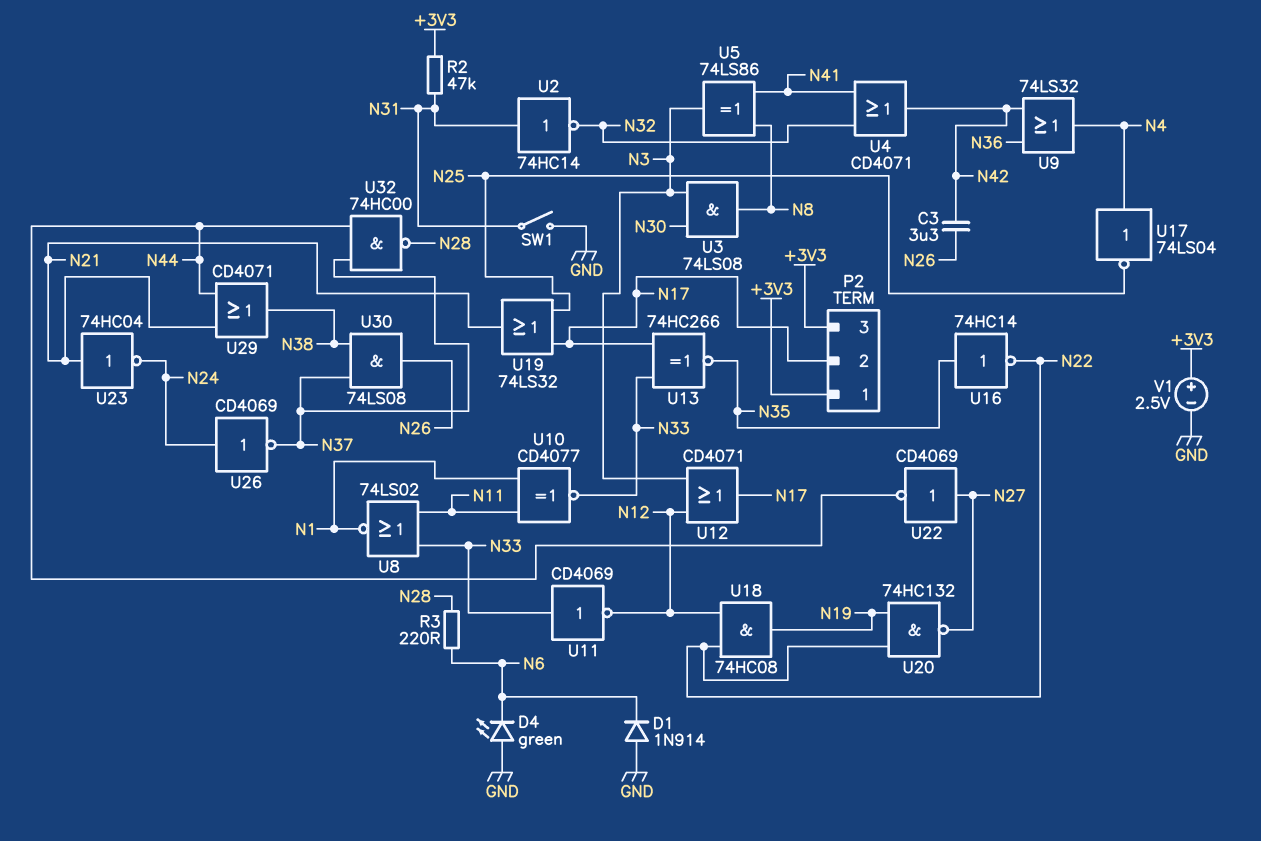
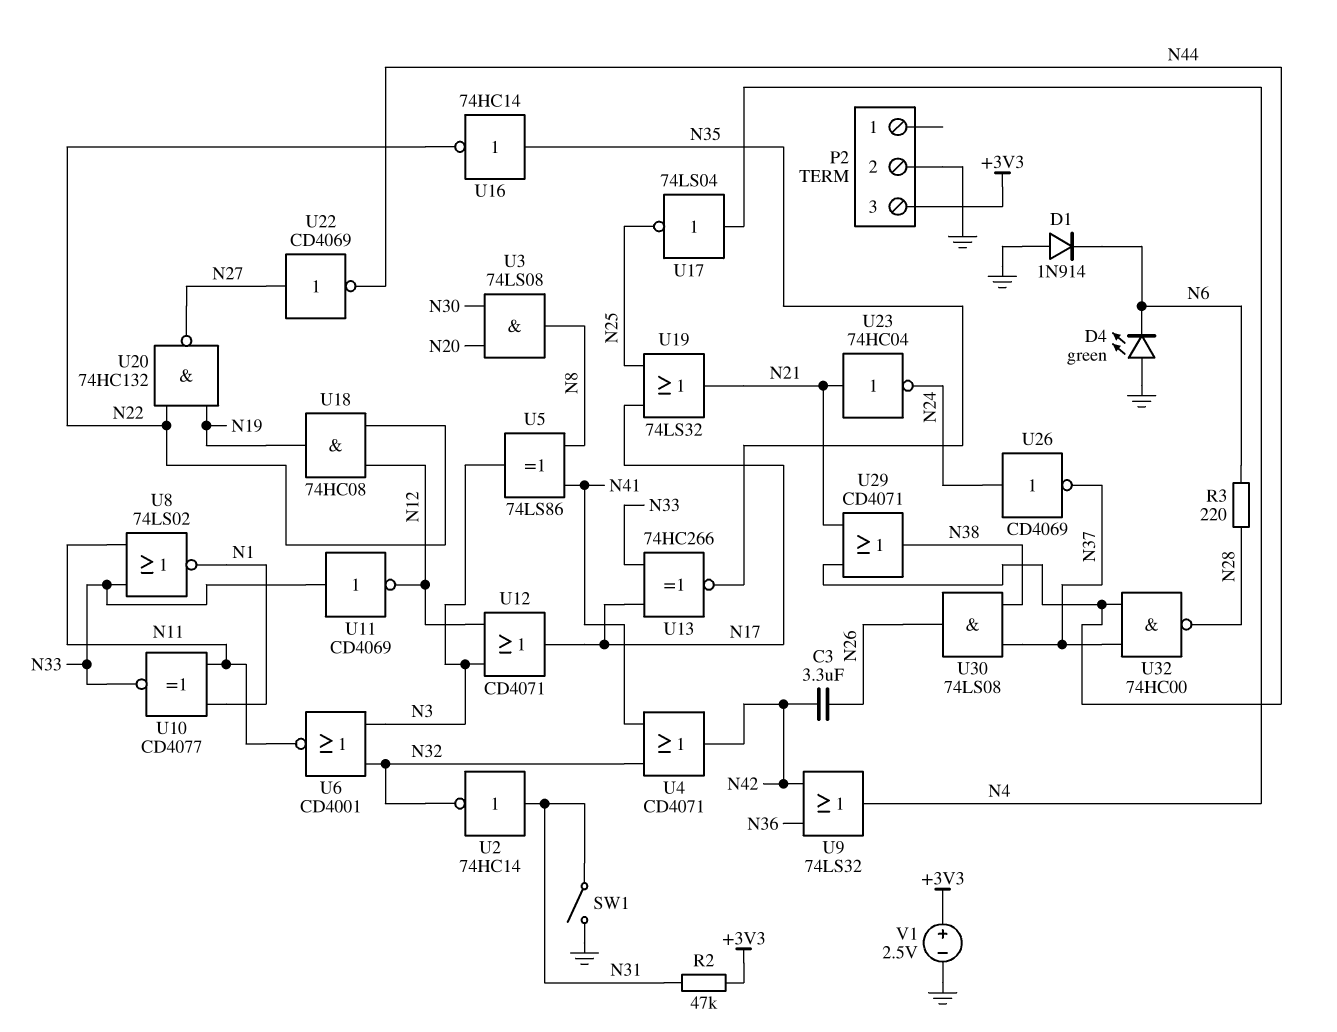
P2 pin 1: +3V3 -> none
P2 pin 2: N17 -> GND
U3: AND 74LS08 (in N3, in N30, out N8) -> AND 74LS08 (in N20, in N30, out N8)
U6: none -> NOR CD4001 (in N3, in N32, out N11)

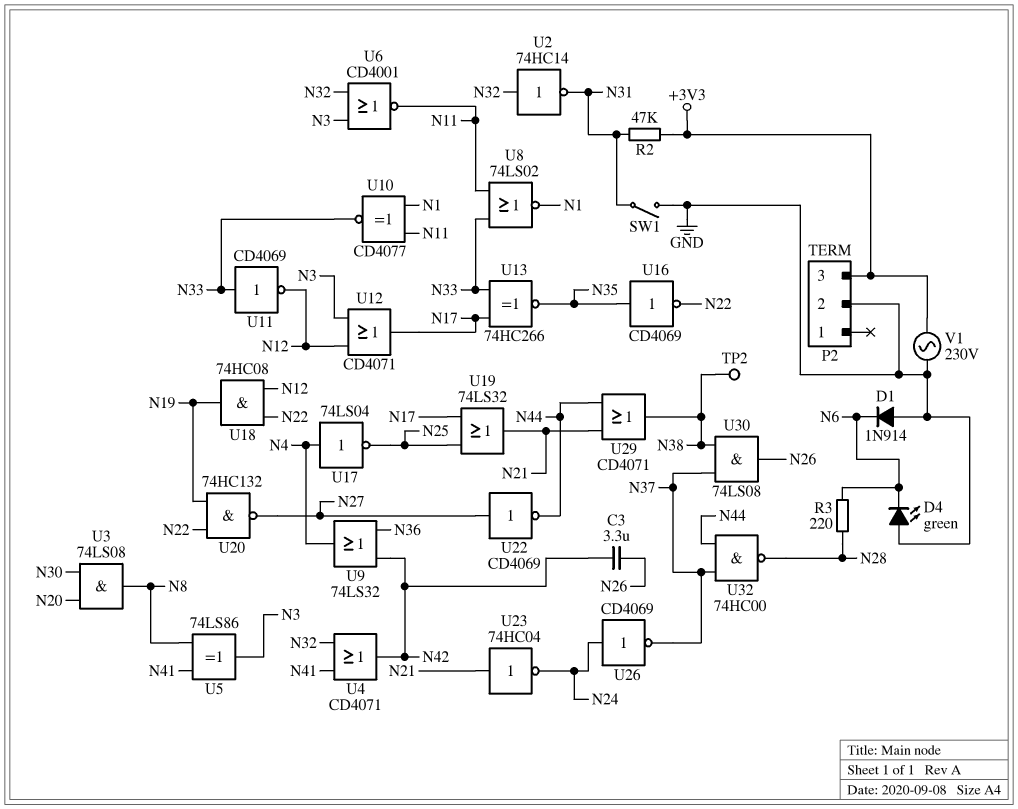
TP2: none -> test point (N38)
U2: NOT 74HC14 (in N31, out N32) -> NOT 74HC14 (in N32, out N31)
U16: NOT 74HC14 (in N35, out N22) -> NOT CD4069 (in N35, out N22)
V1: 2.5V (plus +3V3, minus GND) -> AC 230V (+3V3, GND)

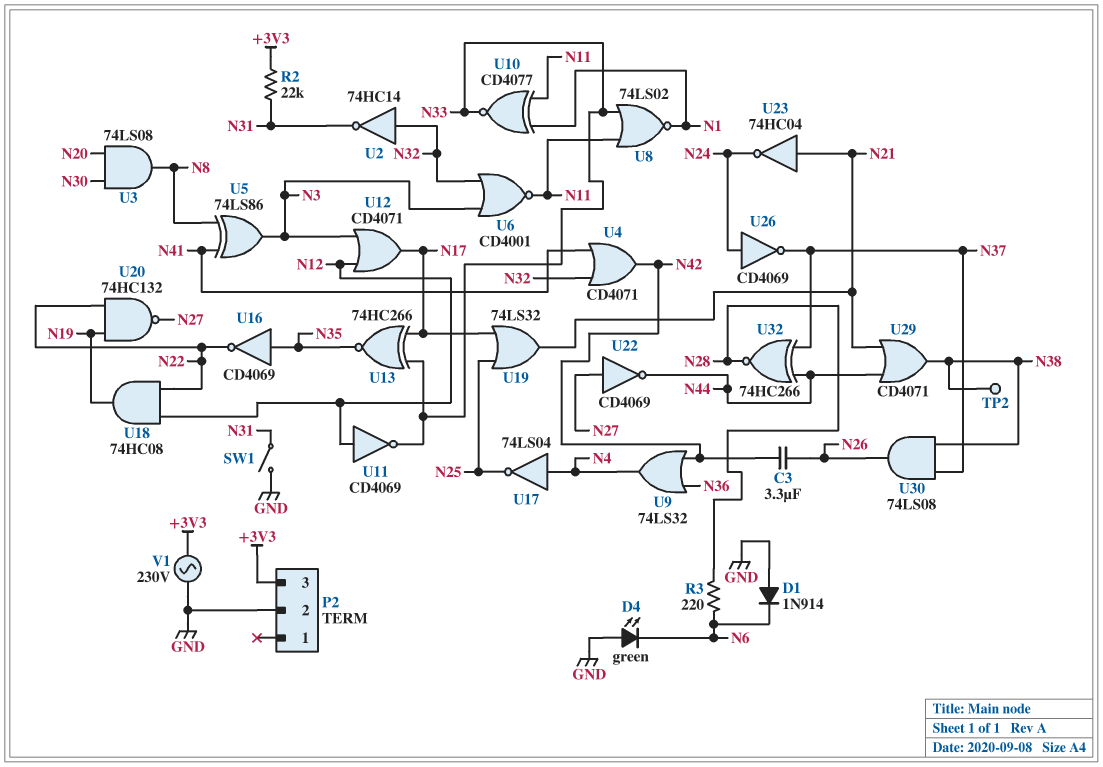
R2: 47k (+3V3, N31) -> 22k (+3V3, N31)
U11: NOT CD4069 (in N33, out N12) -> NOT CD4069 (in N12, out N33)
U32: NAND 74HC00 (in N37, in N44, out N28) -> XNOR 74HC266 (in N37, in N44, out N28)

